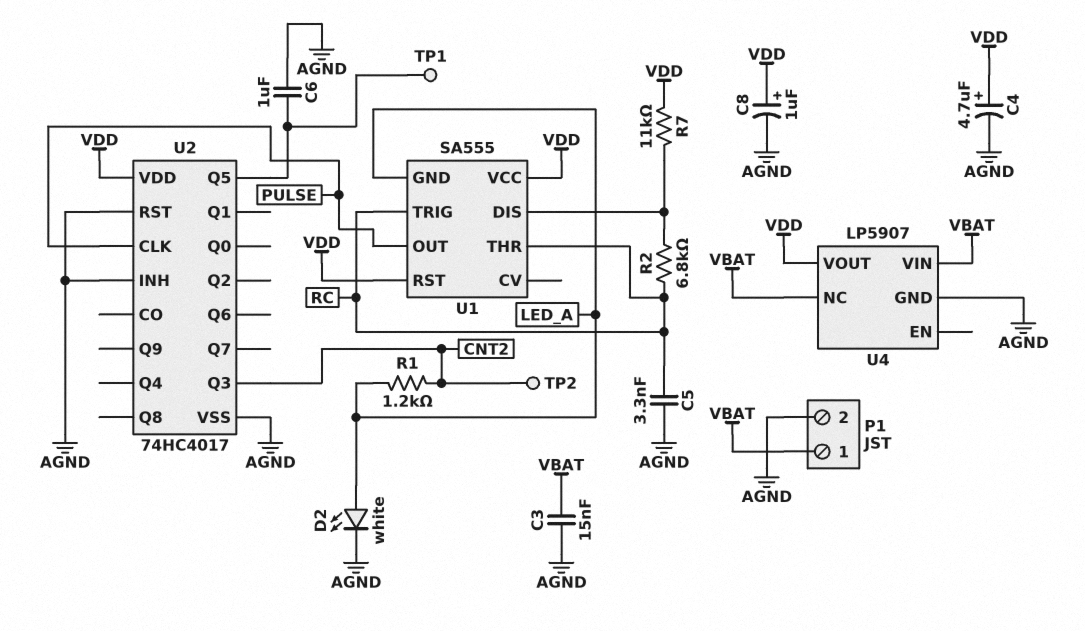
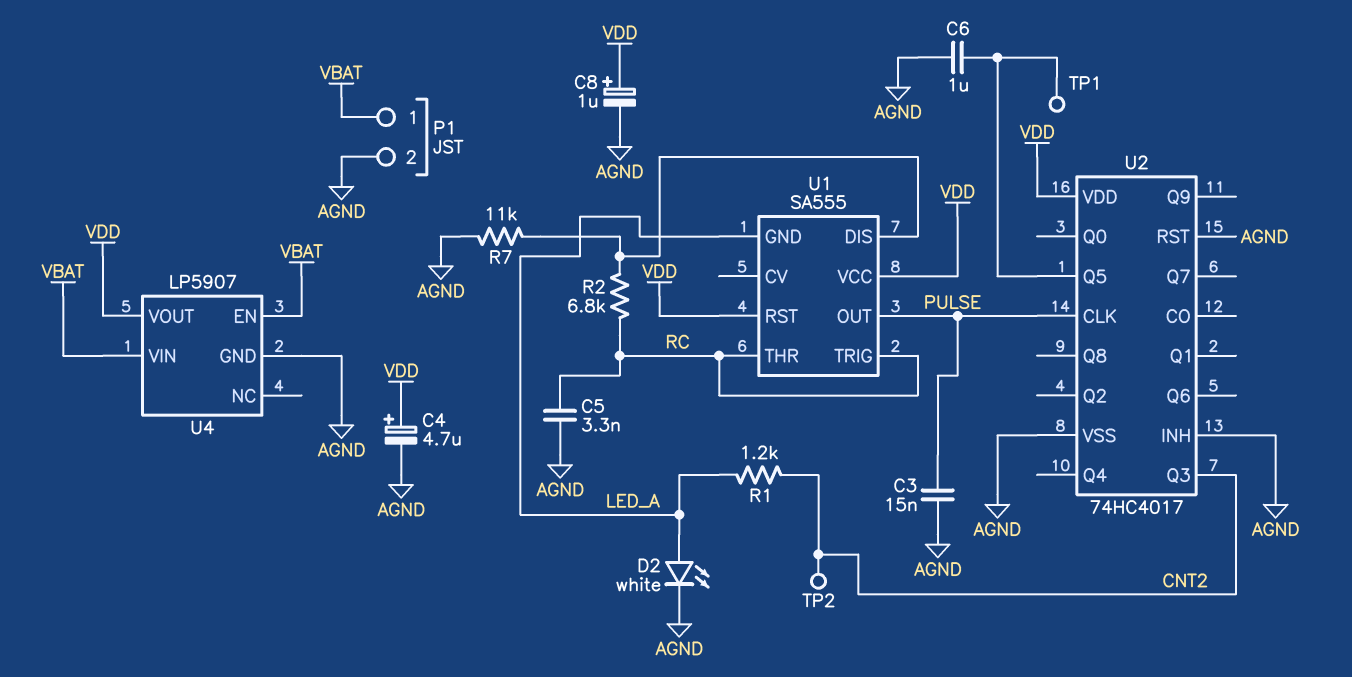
C3: 15nF (AGND, VBAT) -> 15nF (AGND, PULSE)
R7: 11k (U1/DIS, VDD) -> 11k (AGND, U1/DIS)
U4 pin EN: none -> VBAT
U4 pin NC: VBAT -> none

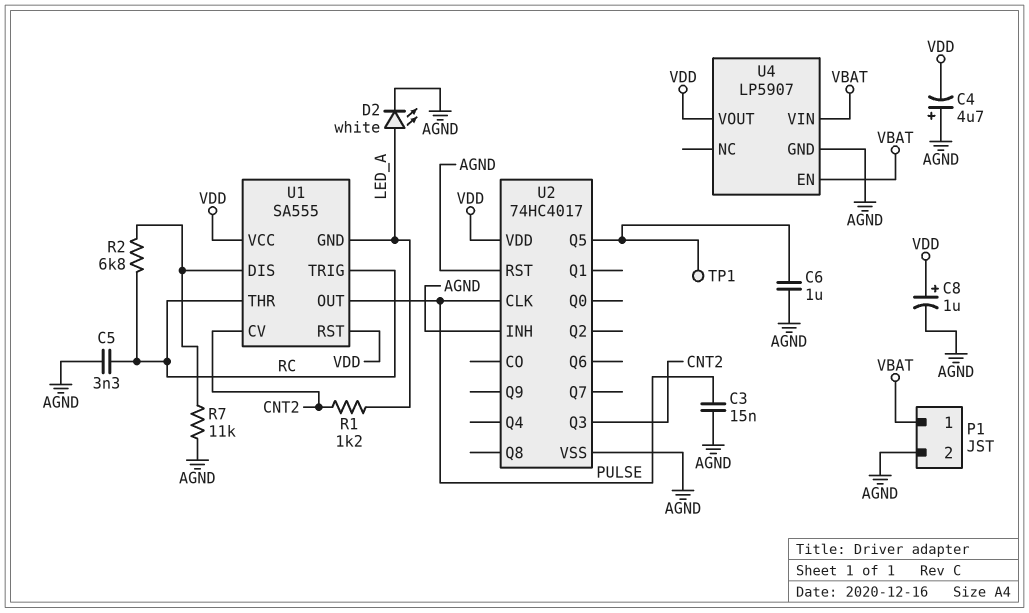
C4: 4.7uF (plus VDD, minus AGND) -> 4.7uF (plus AGND, minus VDD)
TP2: test point (CNT2) -> none
U1 pin CV: none -> CNT2

